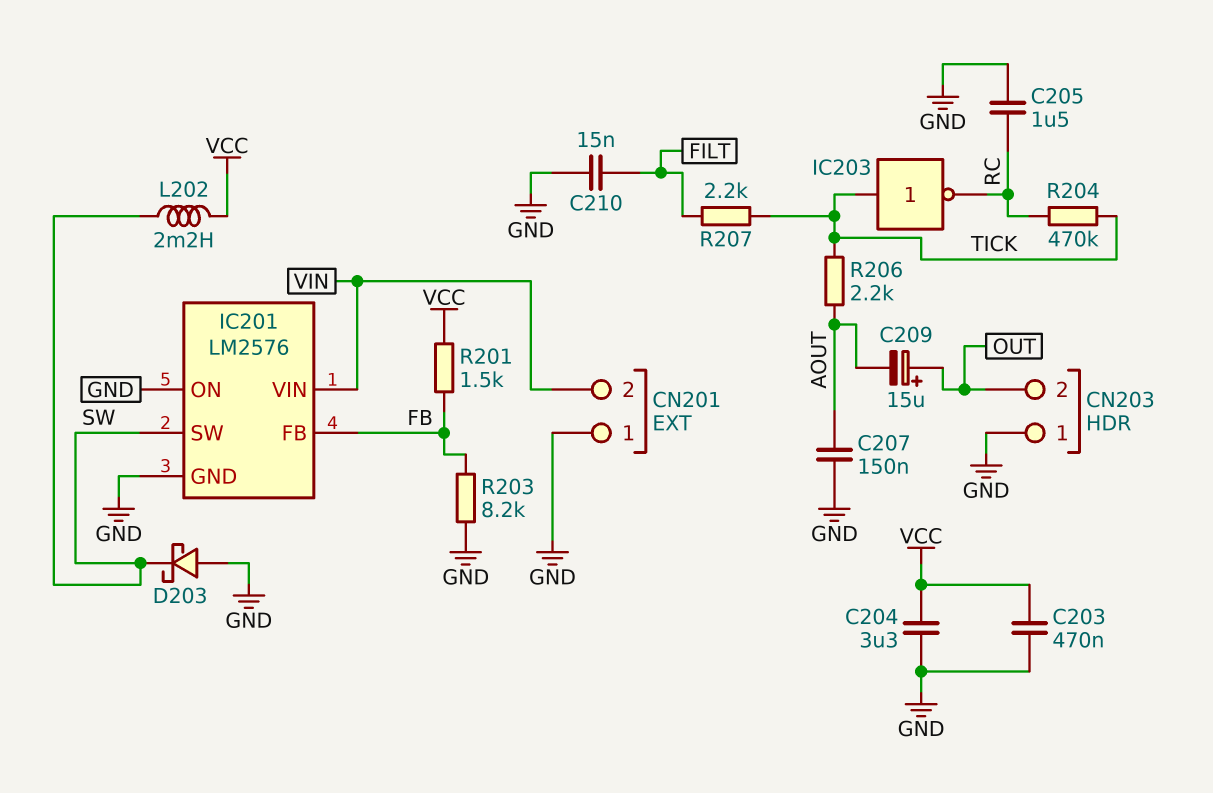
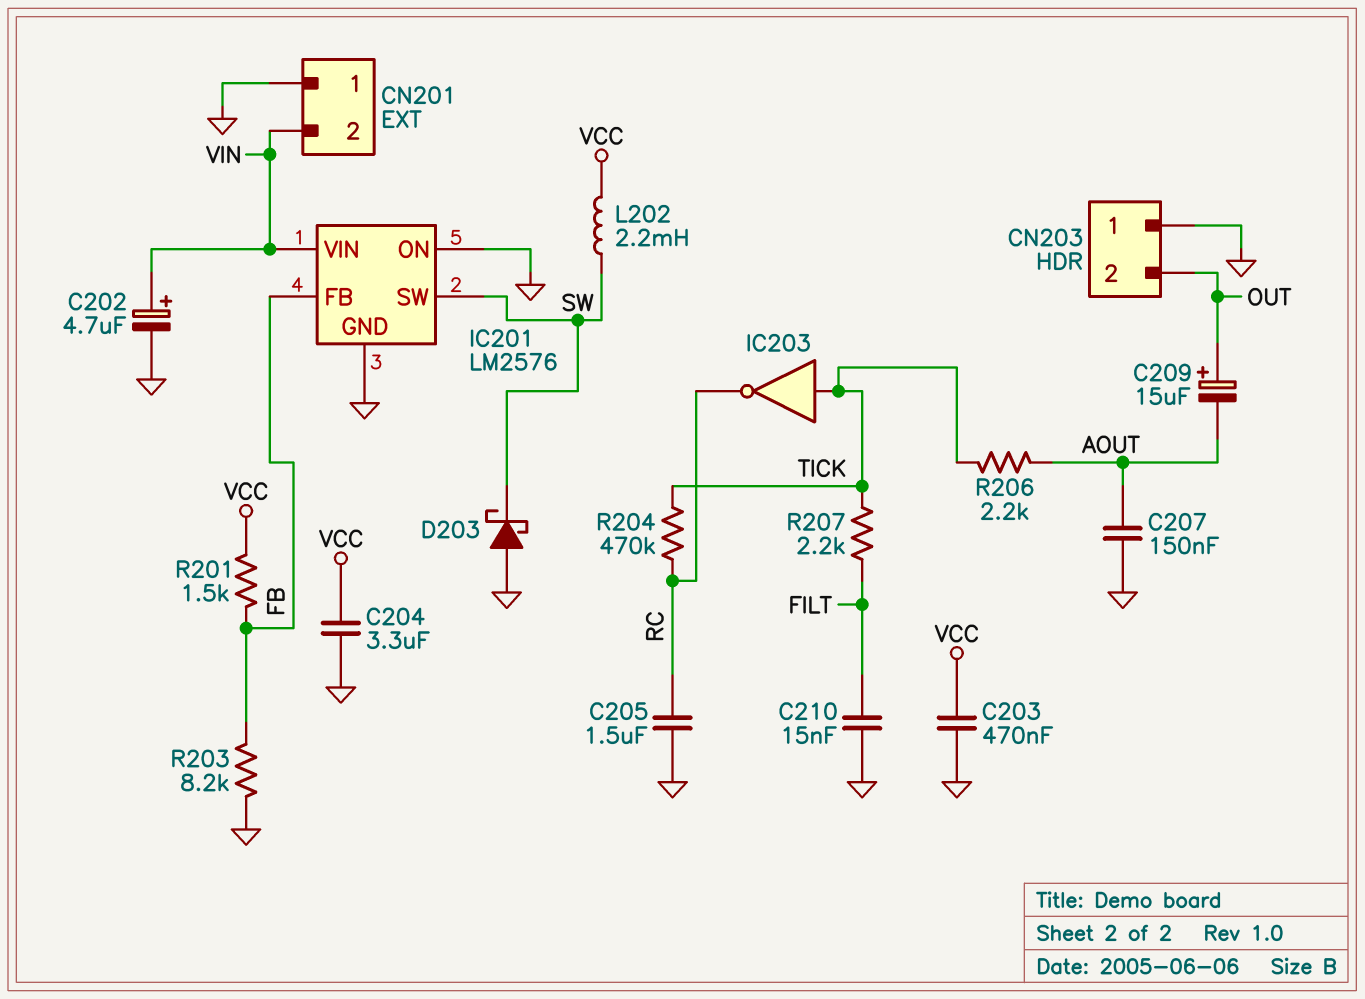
C202: none -> 4.7uF (plus VIN, minus GND)

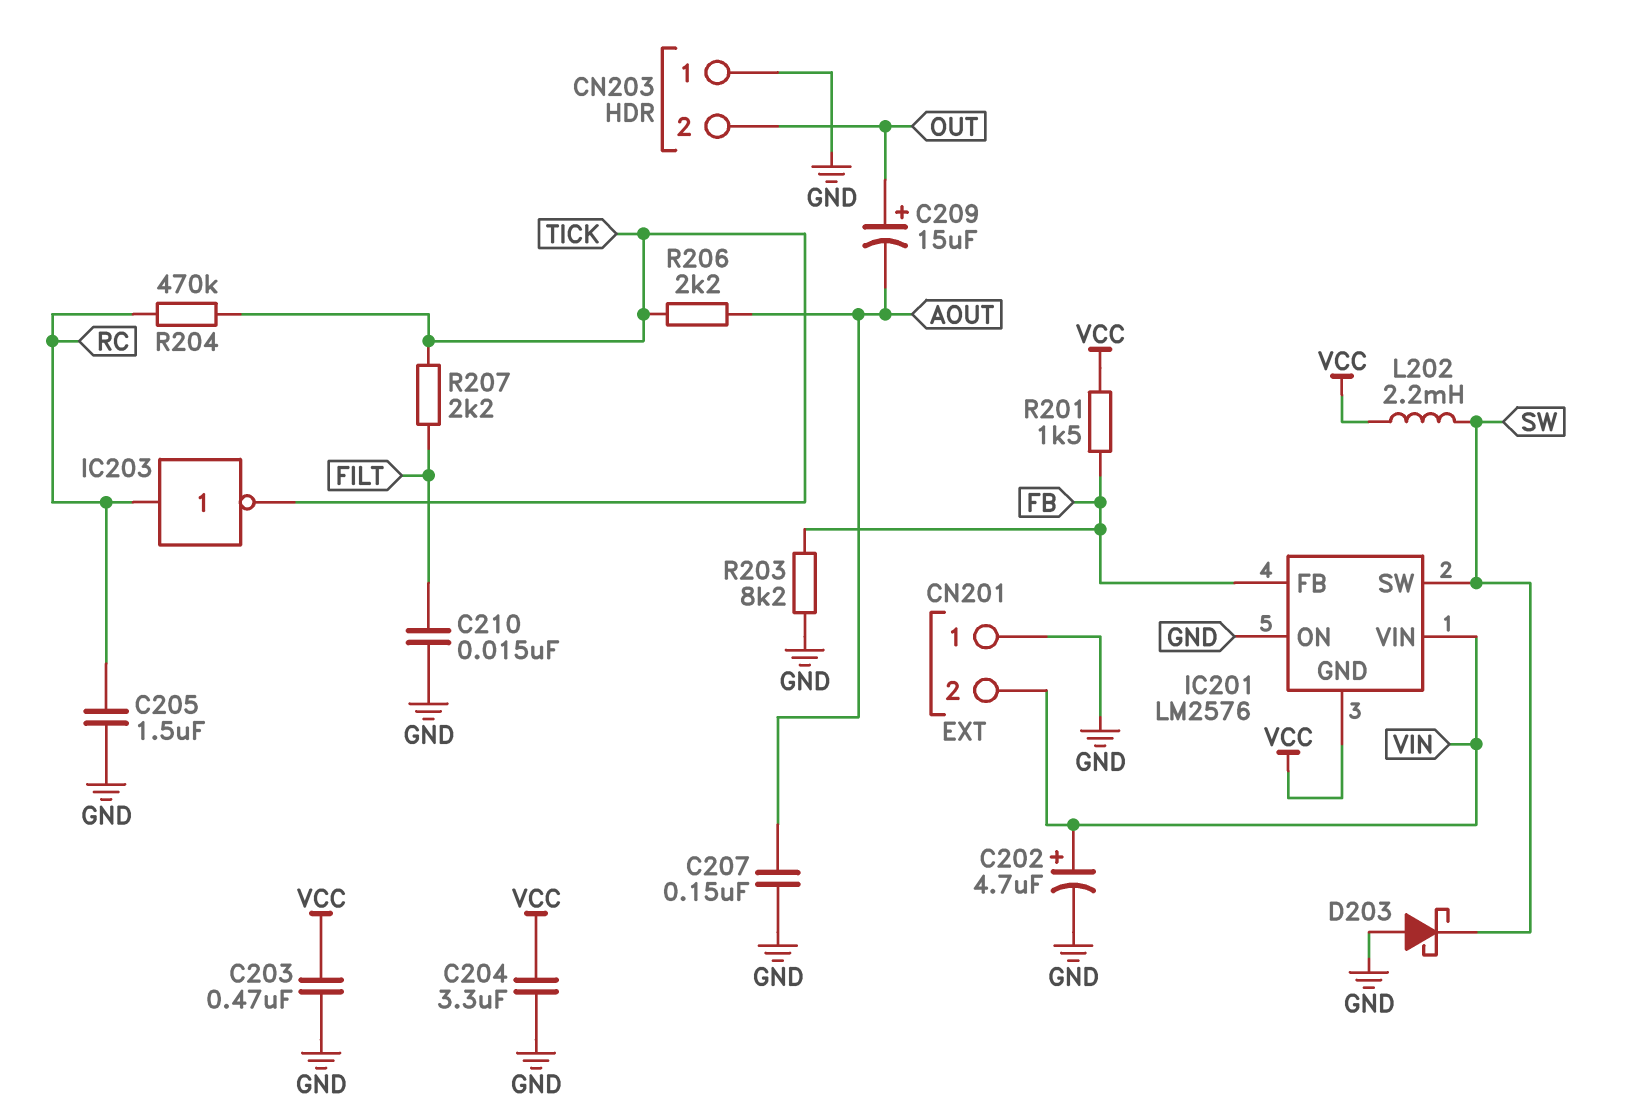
IC201 pin GND: GND -> VCC
IC203: NOT (in TICK, out RC) -> NOT (in RC, out TICK)

